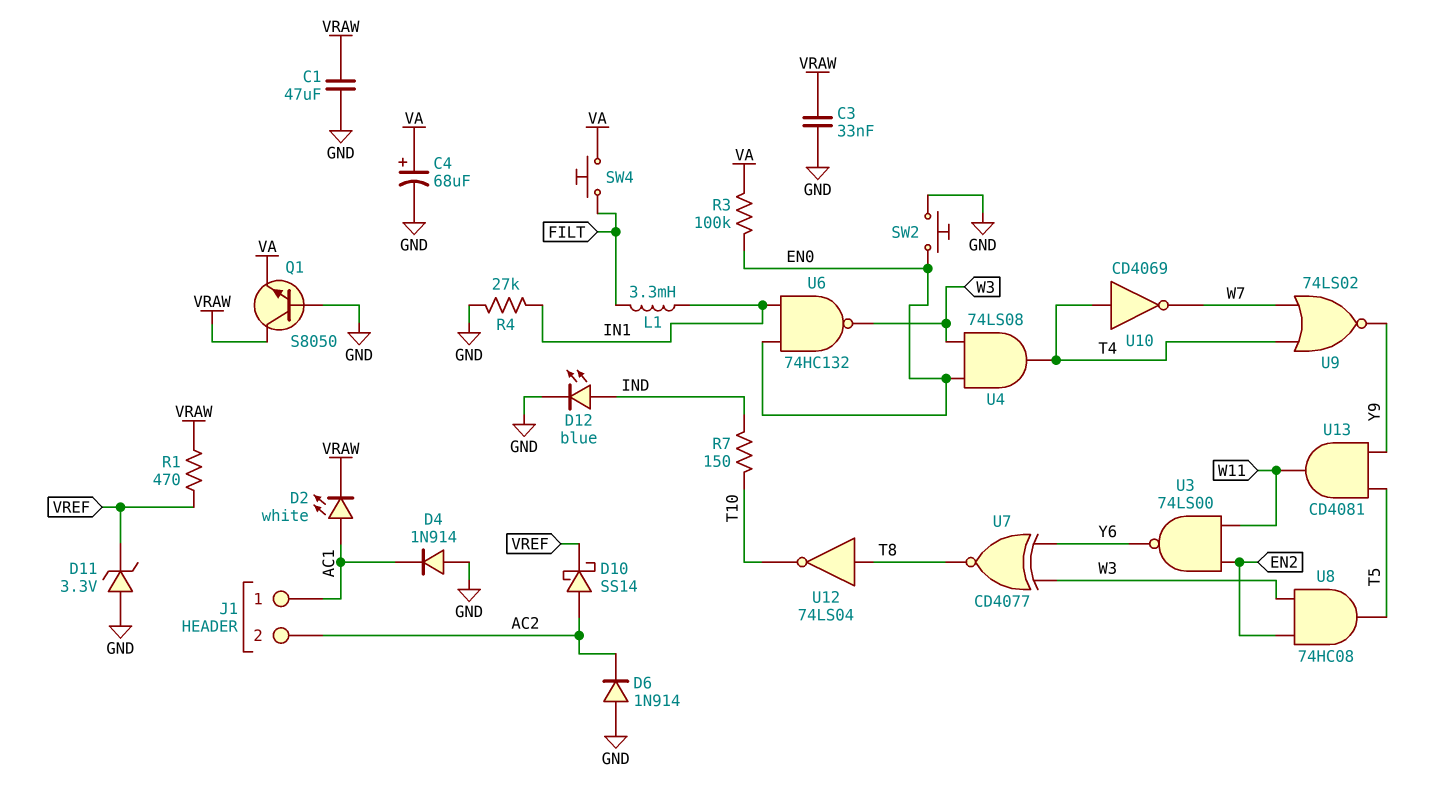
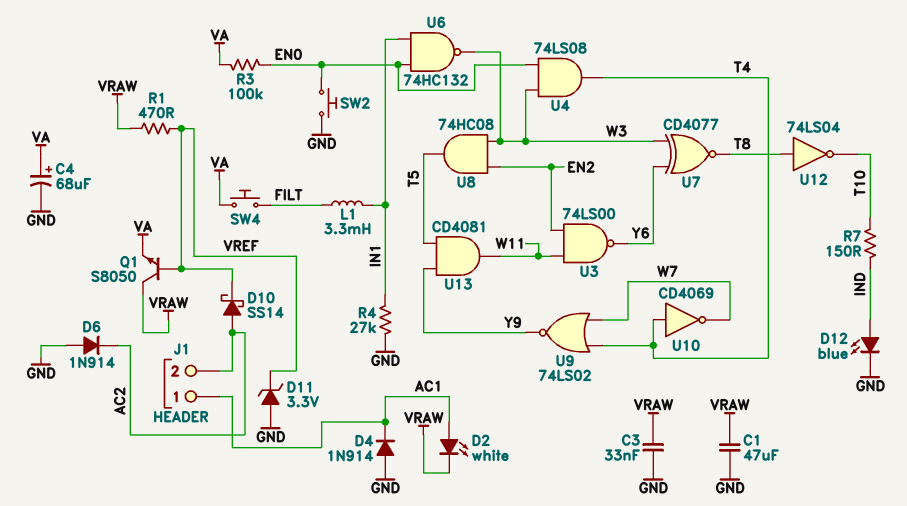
Q1: NPN S8050 (B GND, C VRAW, E VA) -> NPN S8050 (B VREF, C VRAW, E VA)

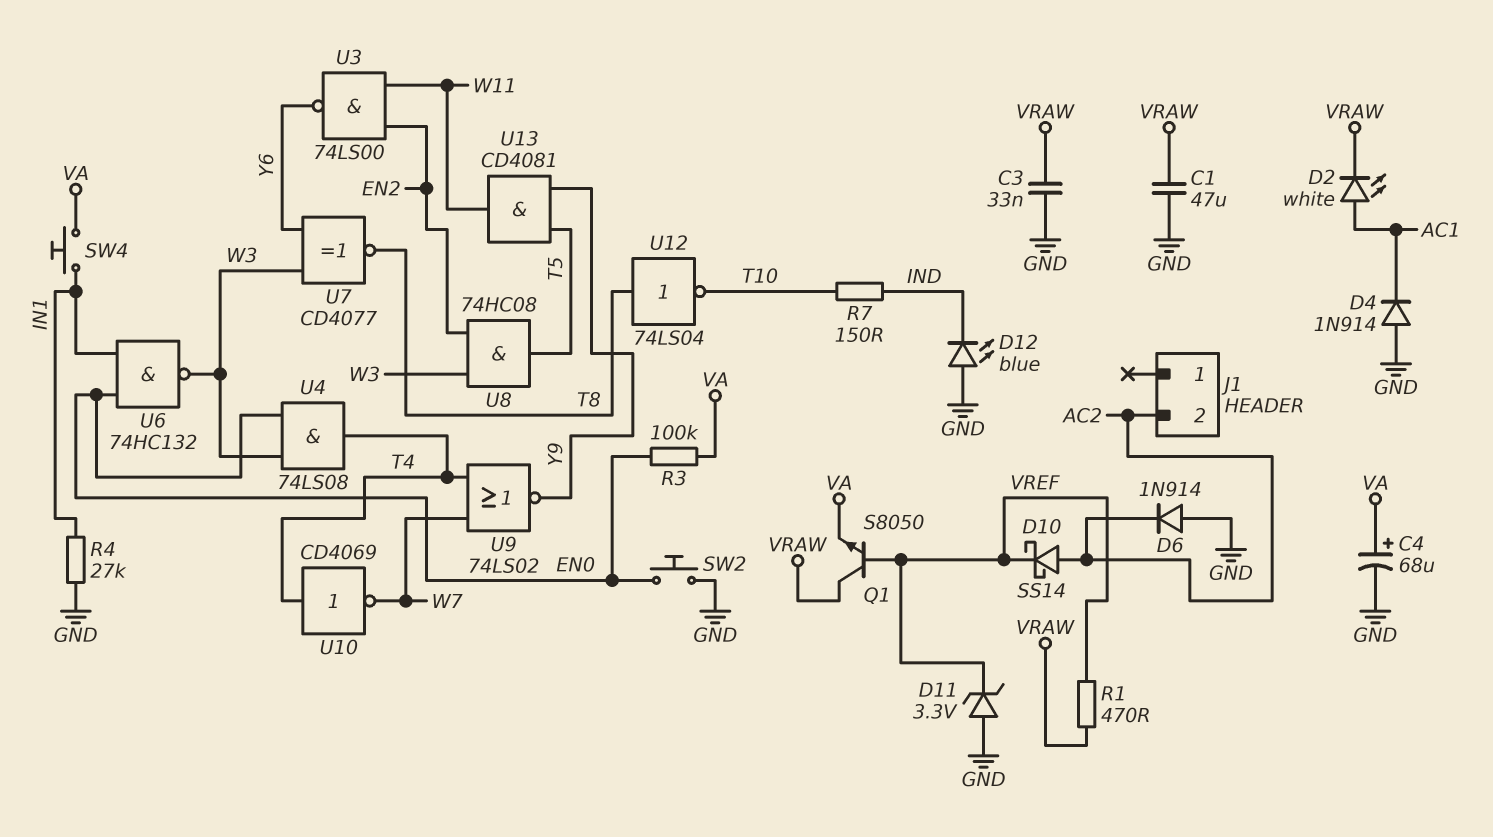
D12: LED blue (A IND, K GND) -> LED blue (A GND, K IND)
J1 pin 1: AC1 -> none
L1: 3.3mH (FILT, IN1) -> none
SW4: button (FILT, VA) -> button (IN1, VA)

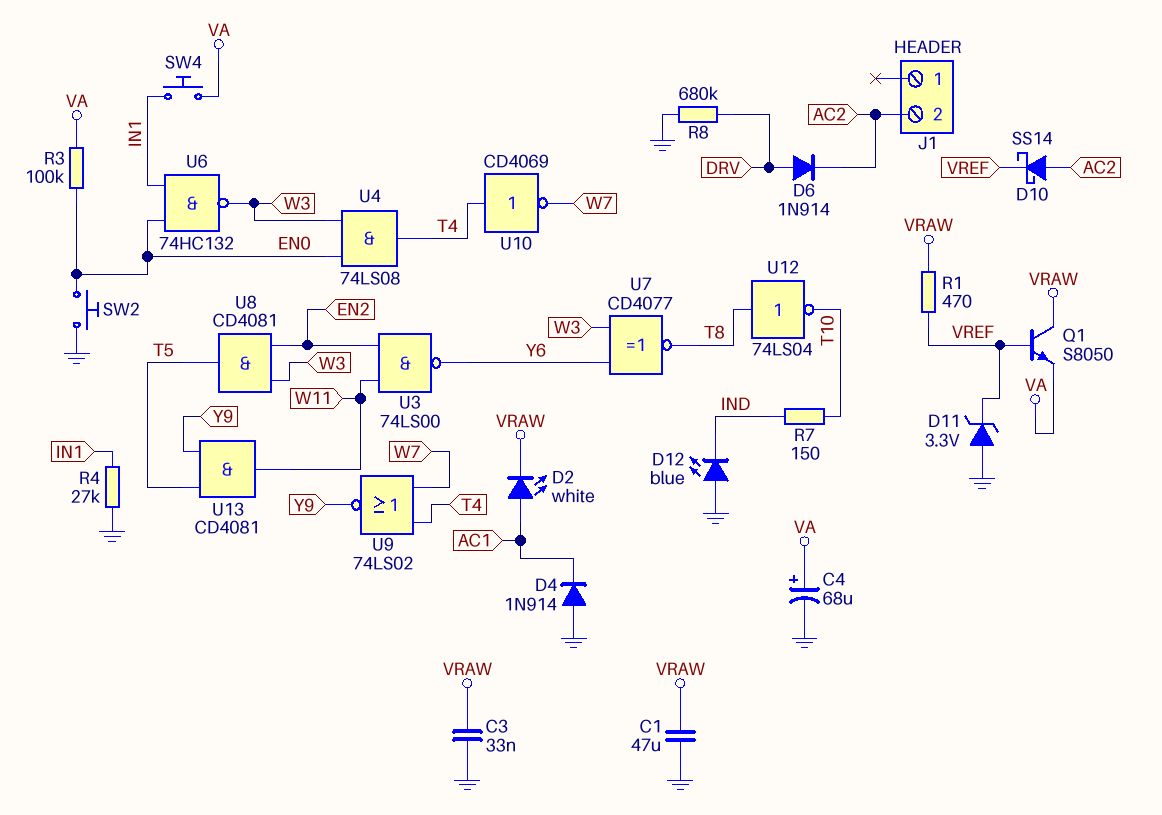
D6: diode 1N914 (A GND, K AC2) -> diode 1N914 (A DRV, K AC2)
R8: none -> 680k (DRV, GND)
U8: AND 74HC08 (in EN2, in W3, out T5) -> AND CD4081 (in EN2, in W3, out T5)

